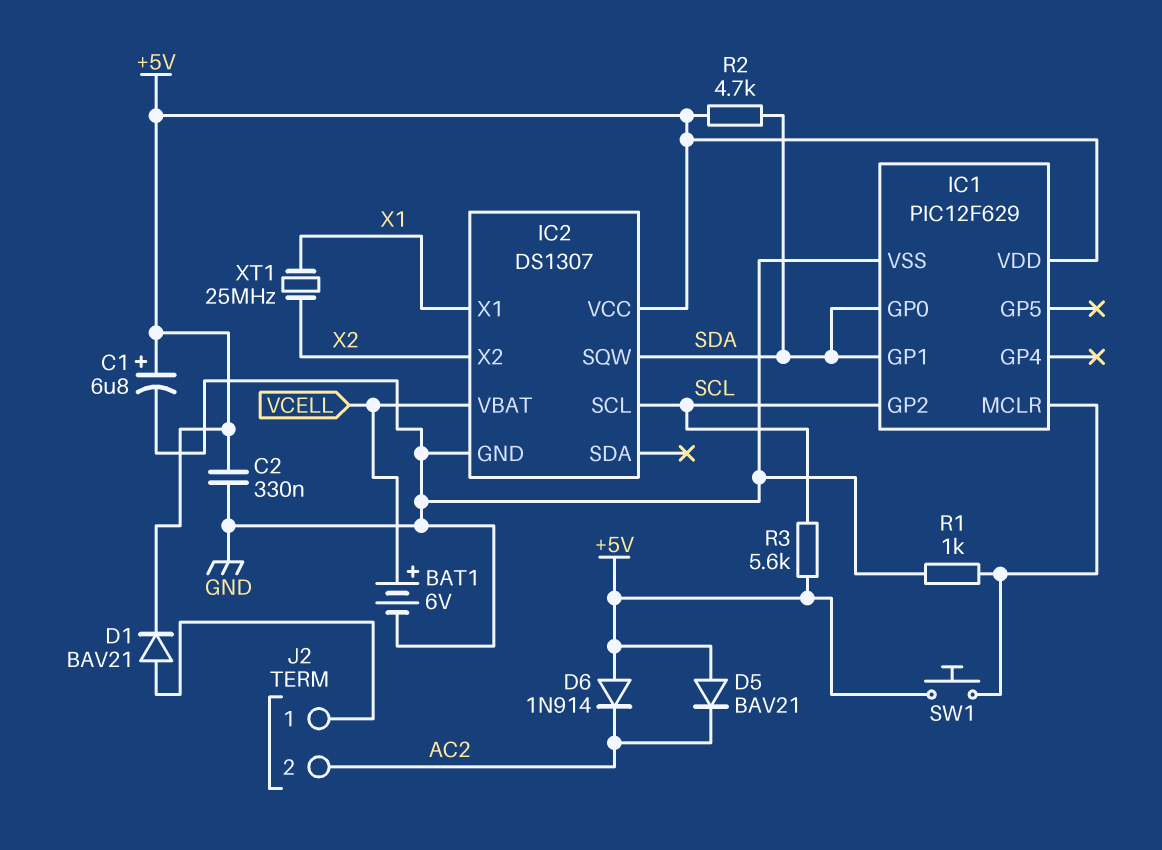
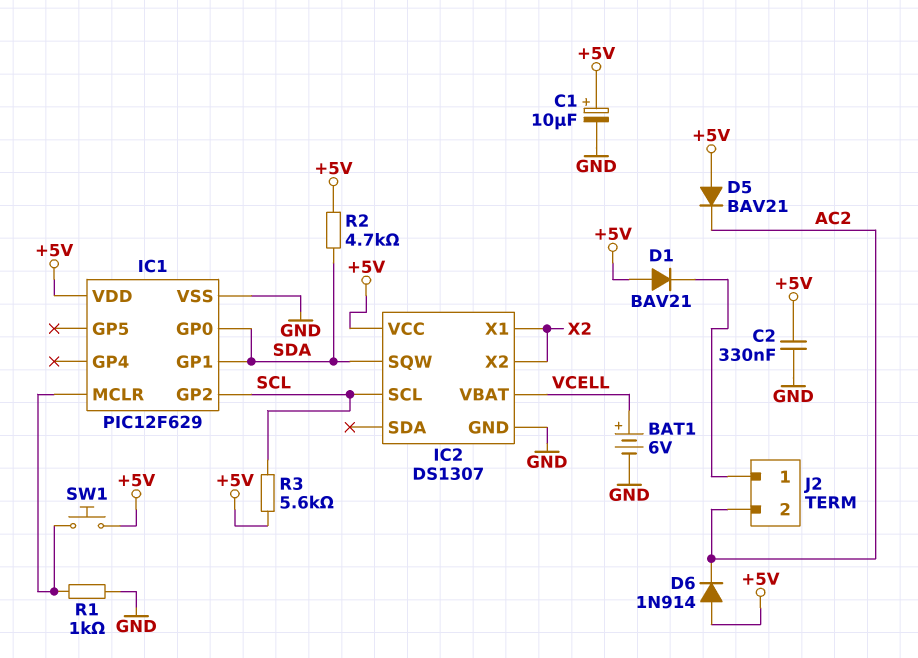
C1: 6.8uF (plus +5V, minus GND) -> 10uF (plus +5V, minus GND)
D1: diode BAV21 (A J2/1, K +5V) -> diode BAV21 (A +5V, K J2/1)
IC2 pin X1: X1 -> X2
XT1: 25MHz (X1, X2) -> none

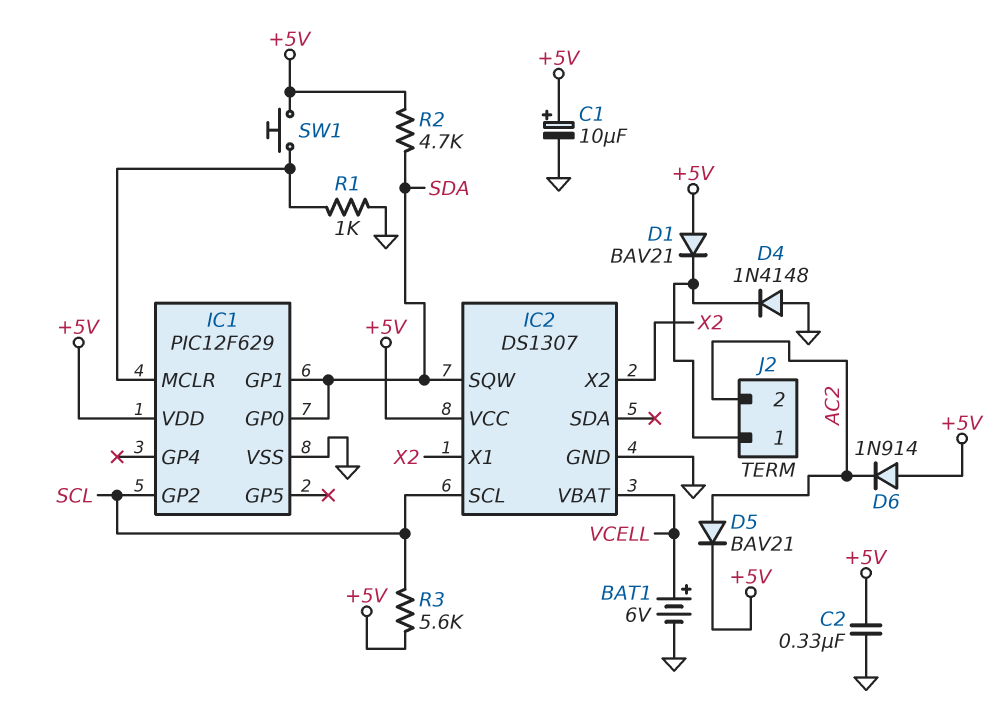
D4: none -> diode 1N4148 (A GND, K J2/1)
D5: diode BAV21 (A +5V, K AC2) -> diode BAV21 (A AC2, K +5V)

